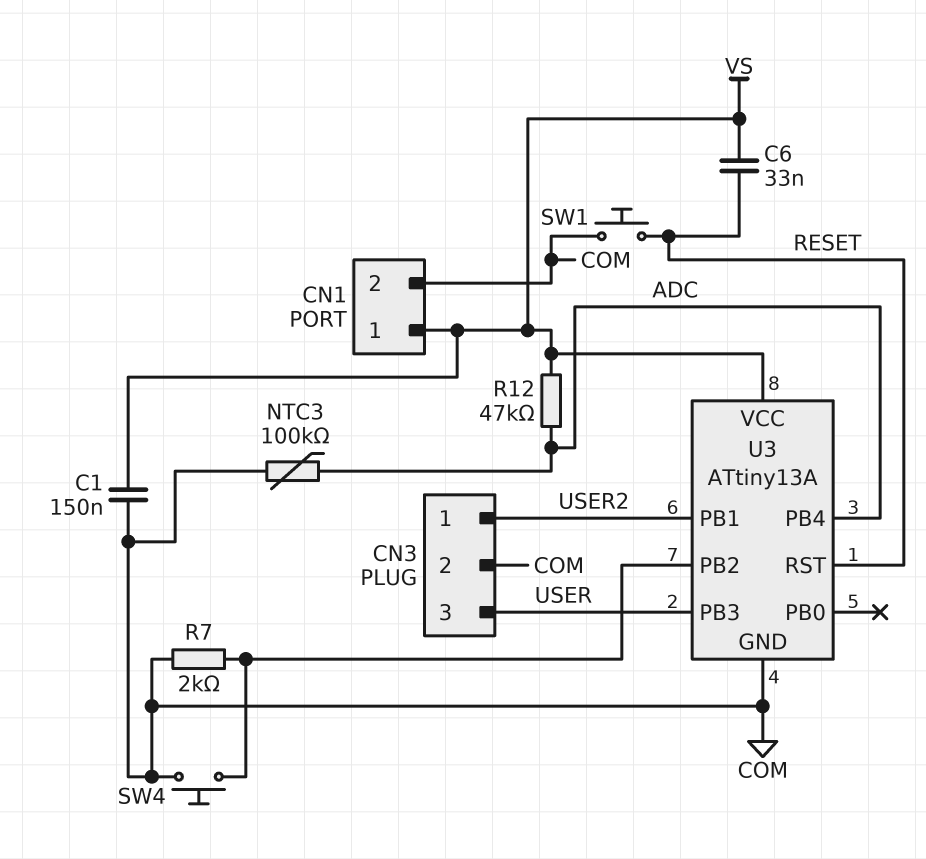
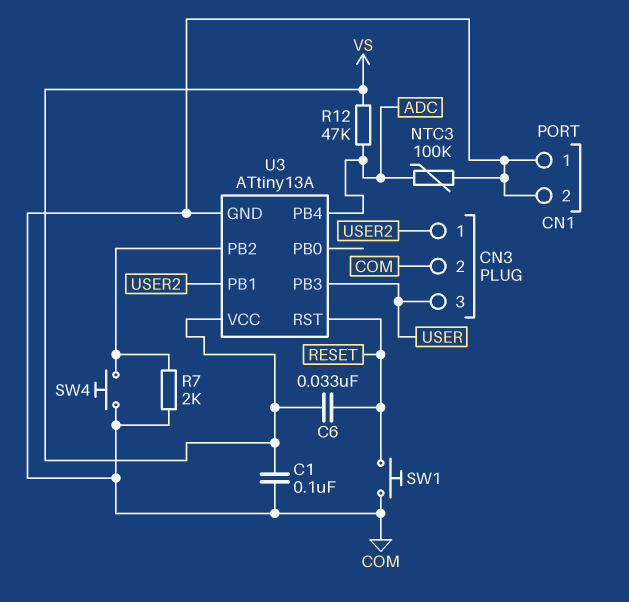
C1: 150nF (COM, VS) -> 100nF (COM, VS)
CN1 pin 1: VS -> COM

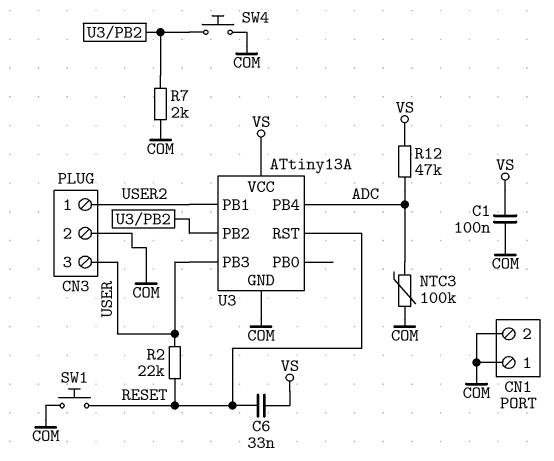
R2: none -> 22k (RESET, USER)

